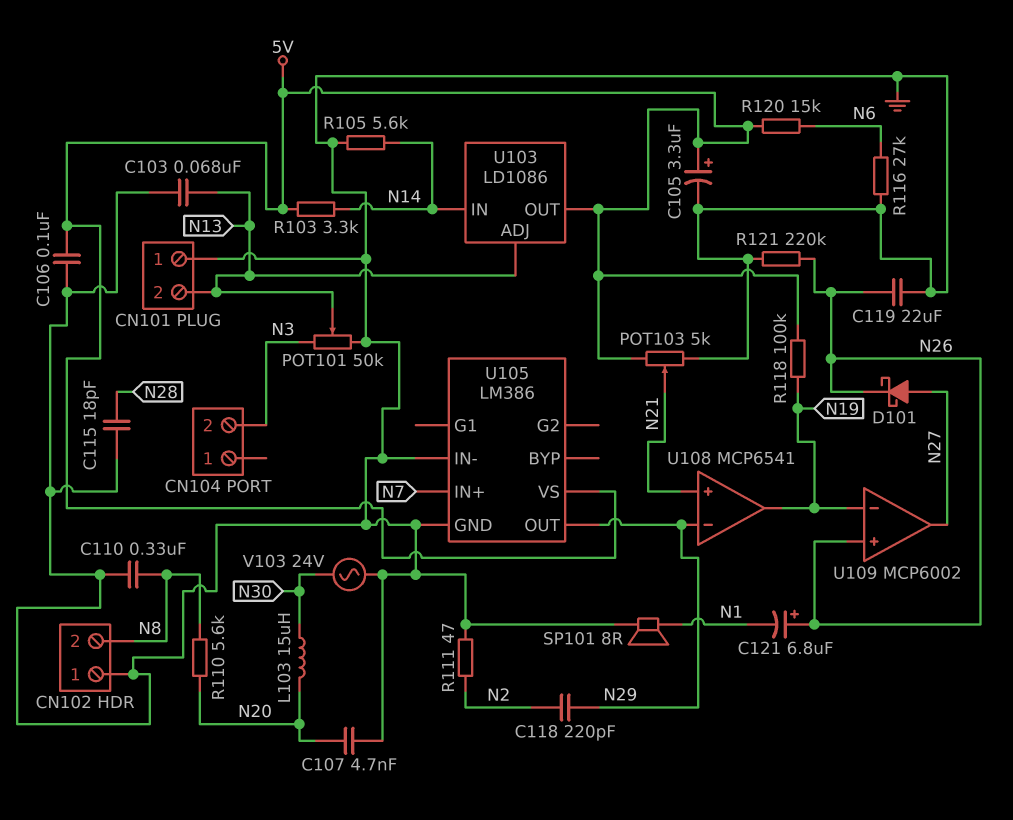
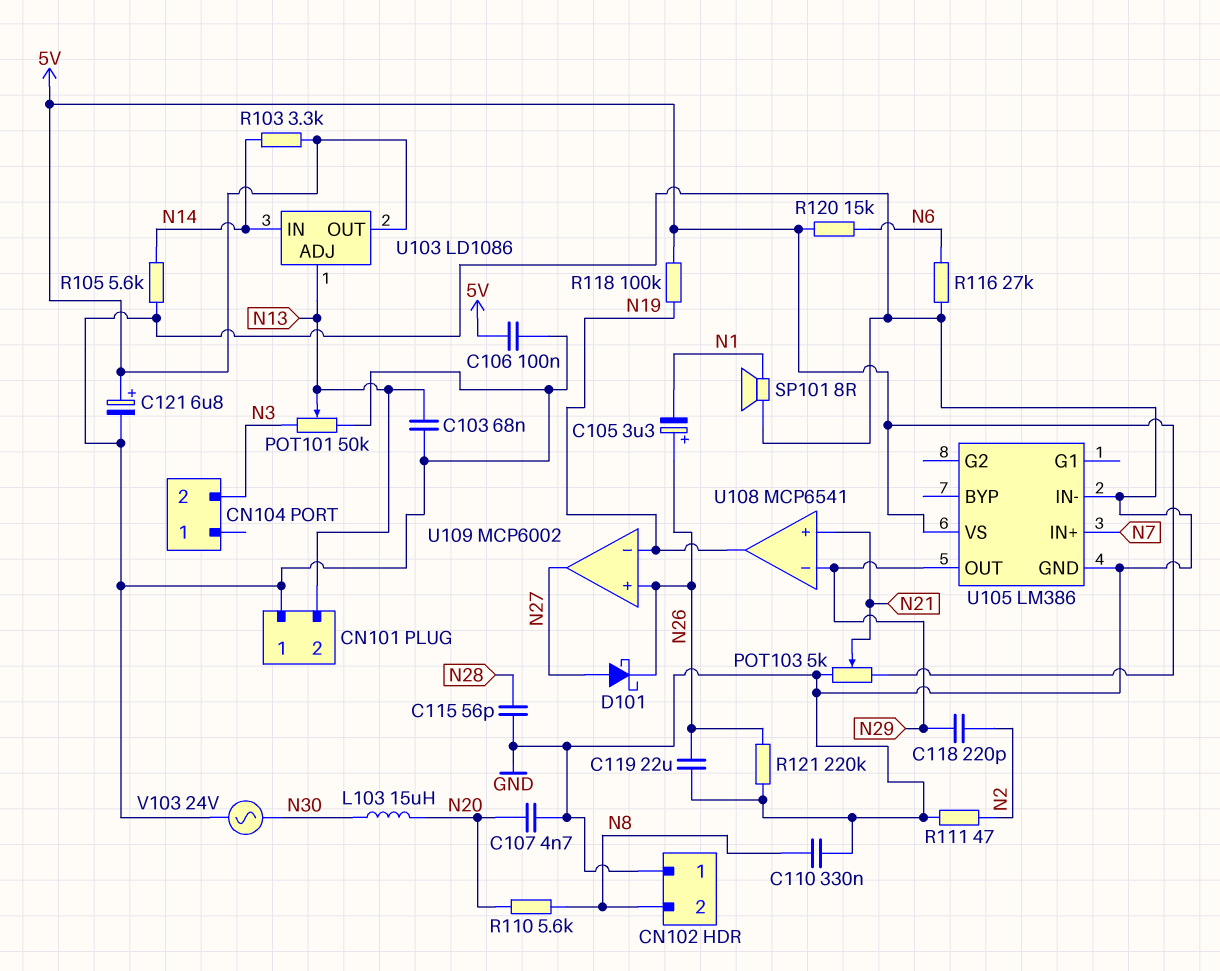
C105: 3.3uF (plus 5V, minus GND) -> 3.3uF (plus N26, minus N1)
C115: 18pF (GND, N28) -> 56pF (GND, N28)
C121: 6.8uF (plus N26, minus N1) -> 6.8uF (plus 5V, minus GND)

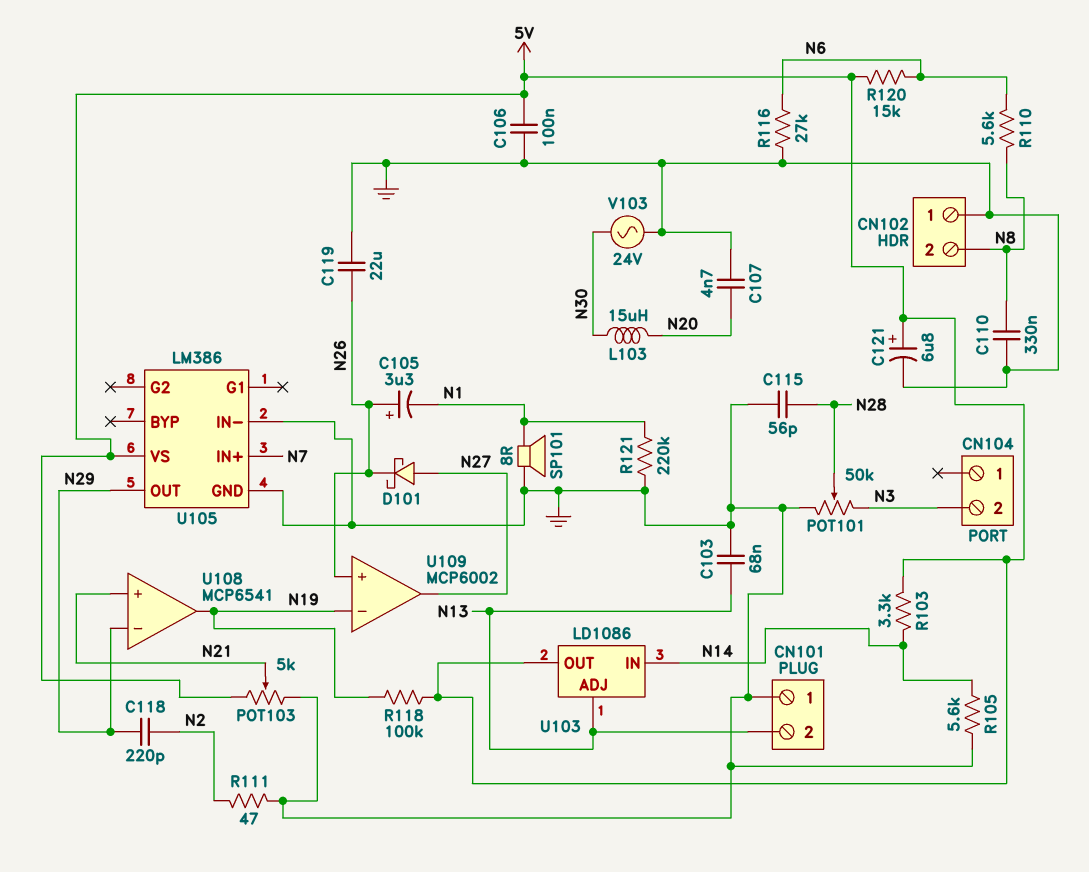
POT101: 50k (GND, N3, wiper N13) -> 50k (GND, N3, wiper N28)
R110: 5.6k (N8, N20) -> 5.6k (N6, N8)
R121: 220k (GND, N26) -> 220k (GND, N1)

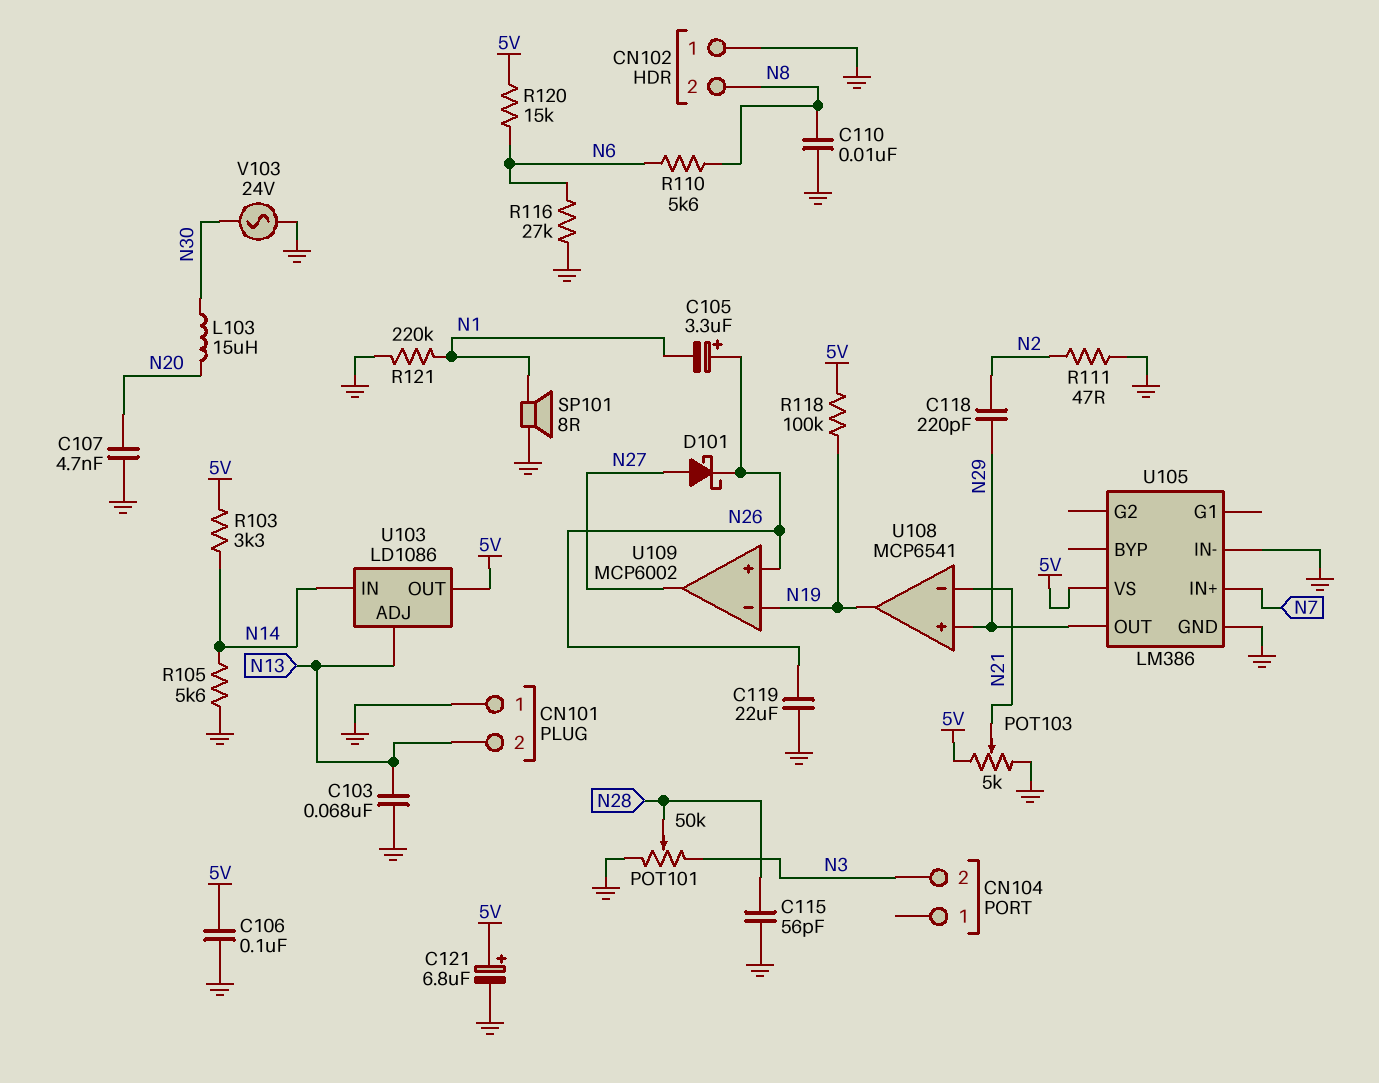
C110: 330nF (GND, N8) -> 10nF (GND, N8)
U108 pin in+: N21 -> N29
U108 pin in-: N29 -> N21

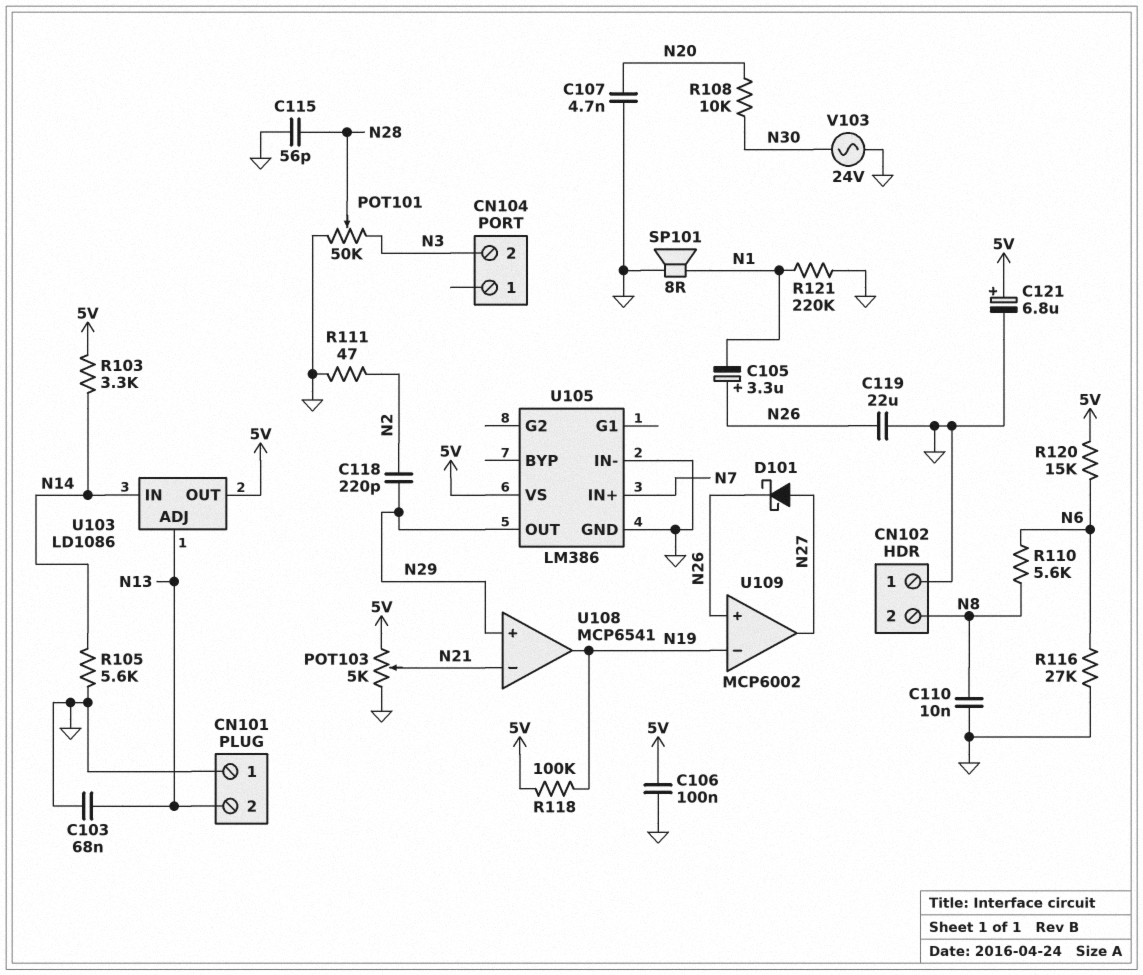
L103: 15uH (N20, N30) -> none
R108: none -> 10k (N20, N30)

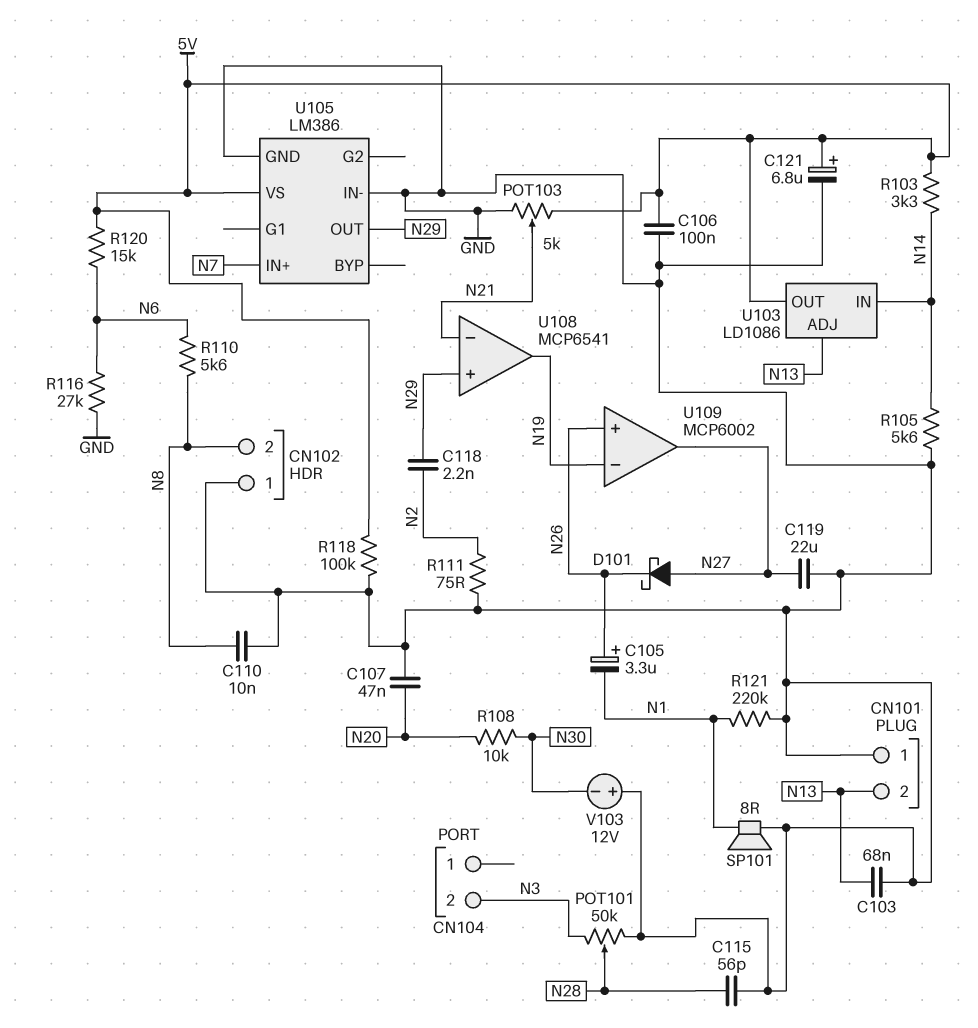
C107: 4.7nF (GND, N20) -> 47nF (GND, N20)
C118: 220pF (N2, N29) -> 2.2nF (N2, N29)
C119: 22uF (GND, N26) -> 22uF (GND, N27)
R111: 47 (GND, N2) -> 75 (GND, N2)
R118: 100k (5V, N19) -> 100k (5V, GND)
V103: AC 24V (GND, N30) -> 12V (plus GND, minus N30)

